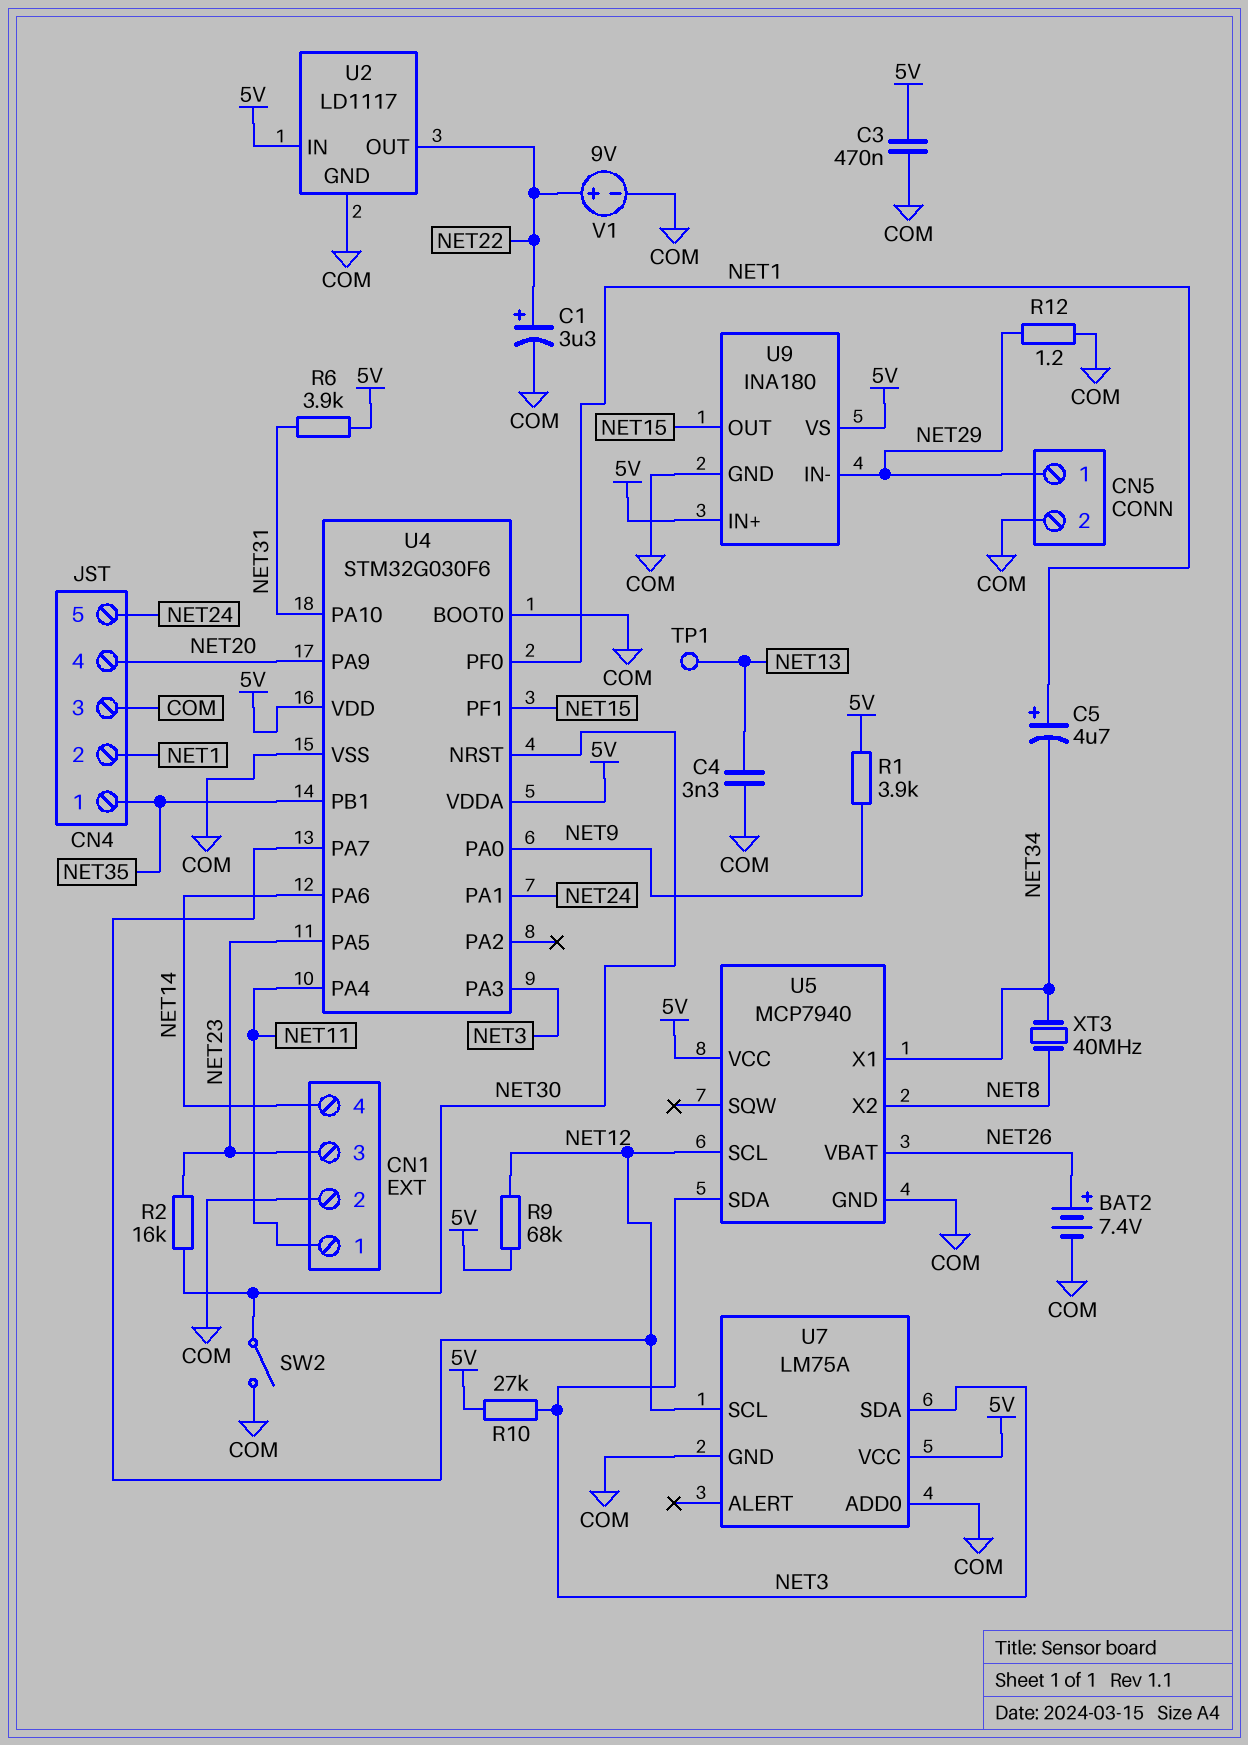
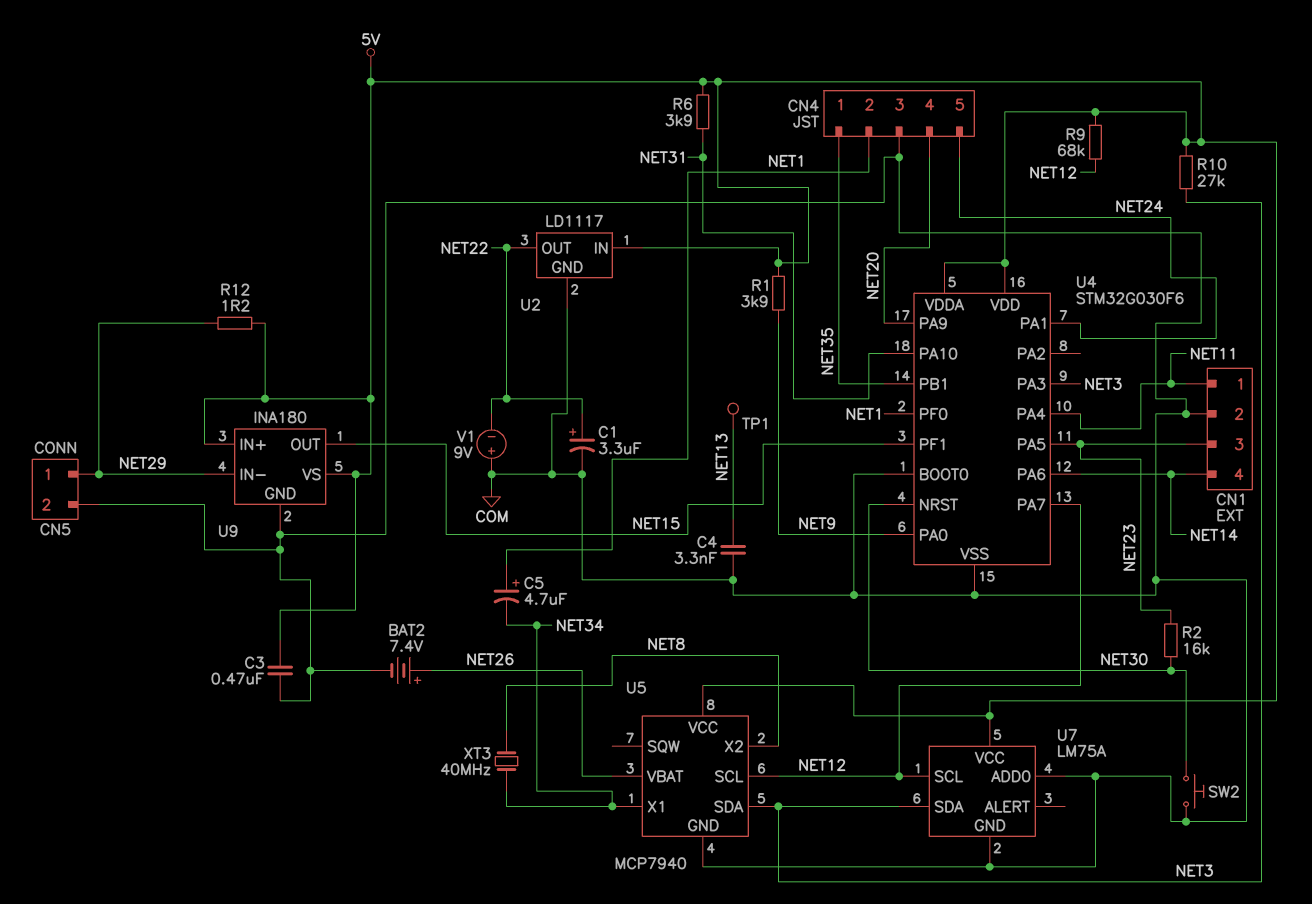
R12: 1.2 (COM, NET29) -> 1.2 (5V, NET29)
SW2: switch (COM, NET30) -> button (COM, NET30)
V1: 9V (plus NET22, minus COM) -> 9V (plus COM, minus NET22)

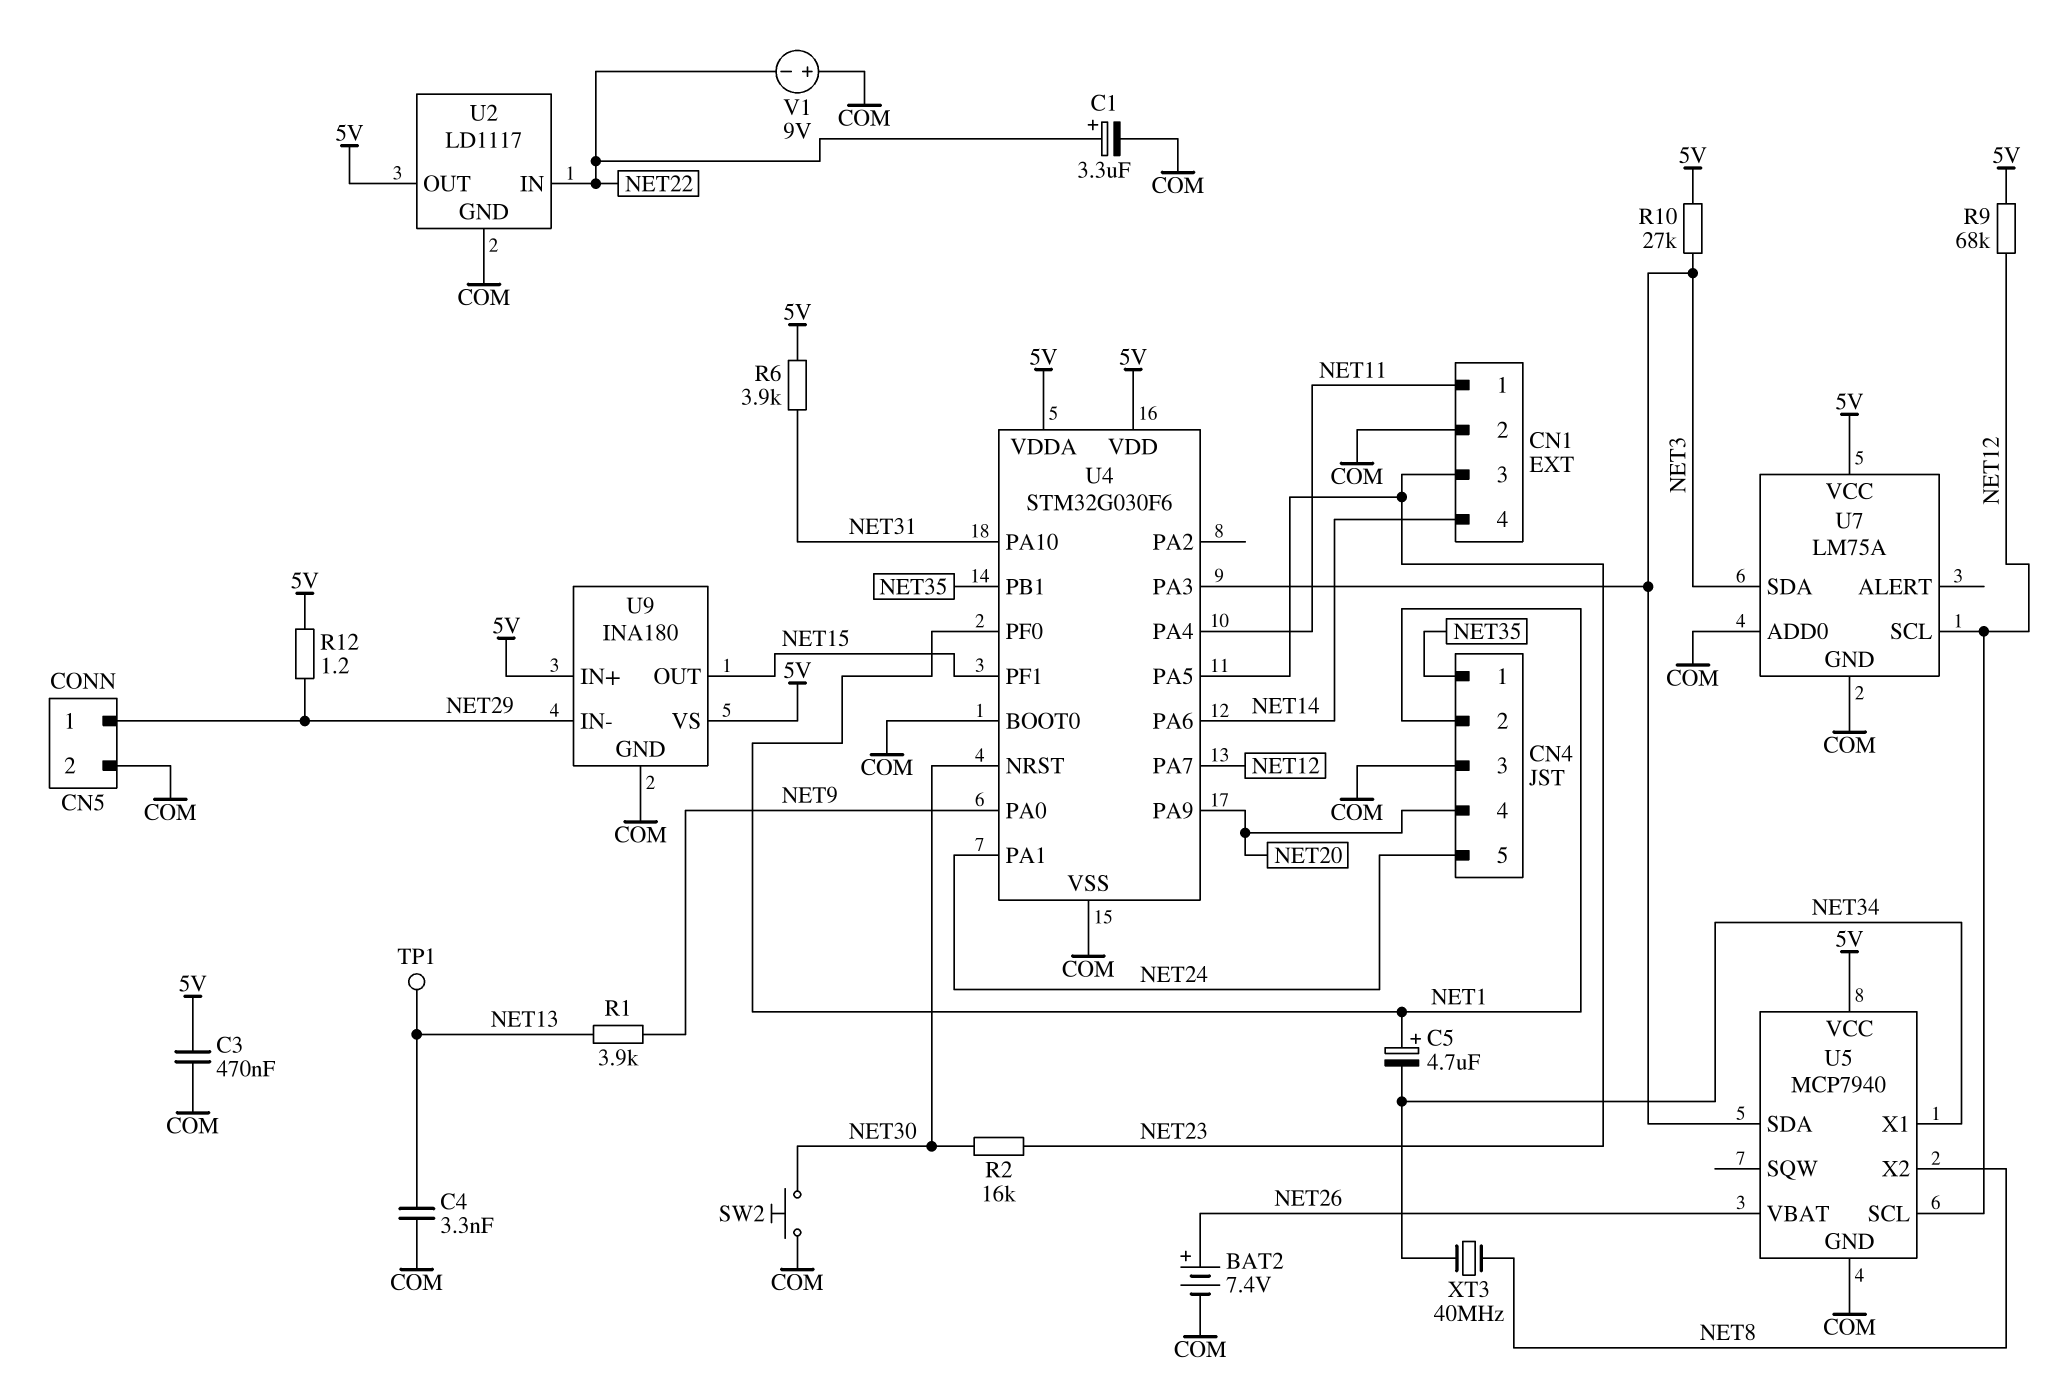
R1: 3.9k (5V, NET9) -> 3.9k (NET9, NET13)
U2 pin IN: 5V -> NET22
U2 pin OUT: NET22 -> 5V

